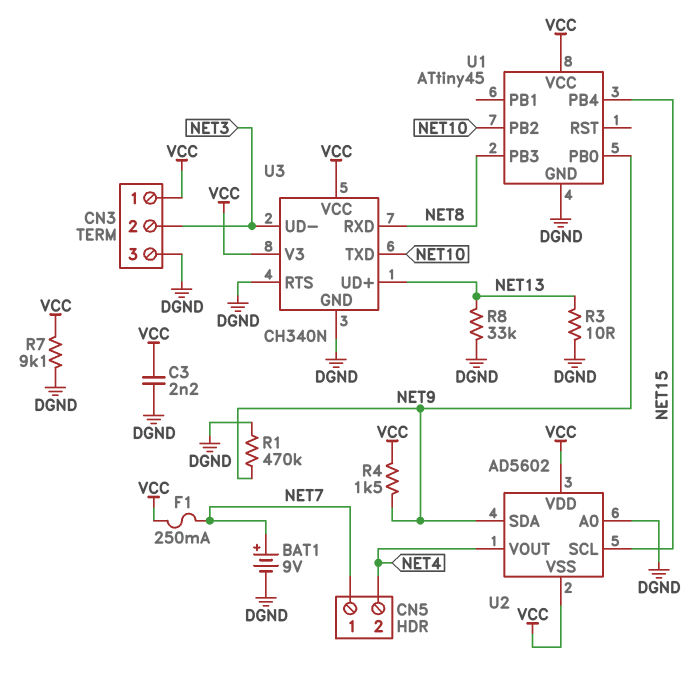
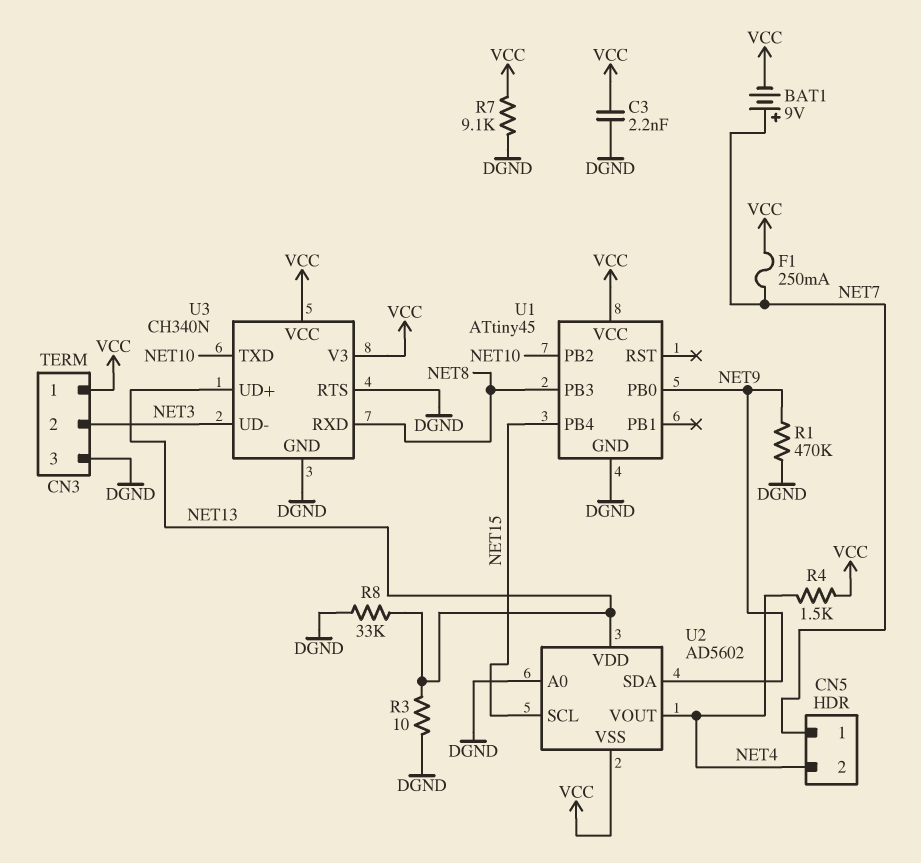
BAT1: 9V (plus NET7, minus DGND) -> 9V (plus NET7, minus VCC)
R4: 1.5k (NET9, VCC) -> 1.5k (NET4, VCC)
U2 pin VDD: VCC -> NET13

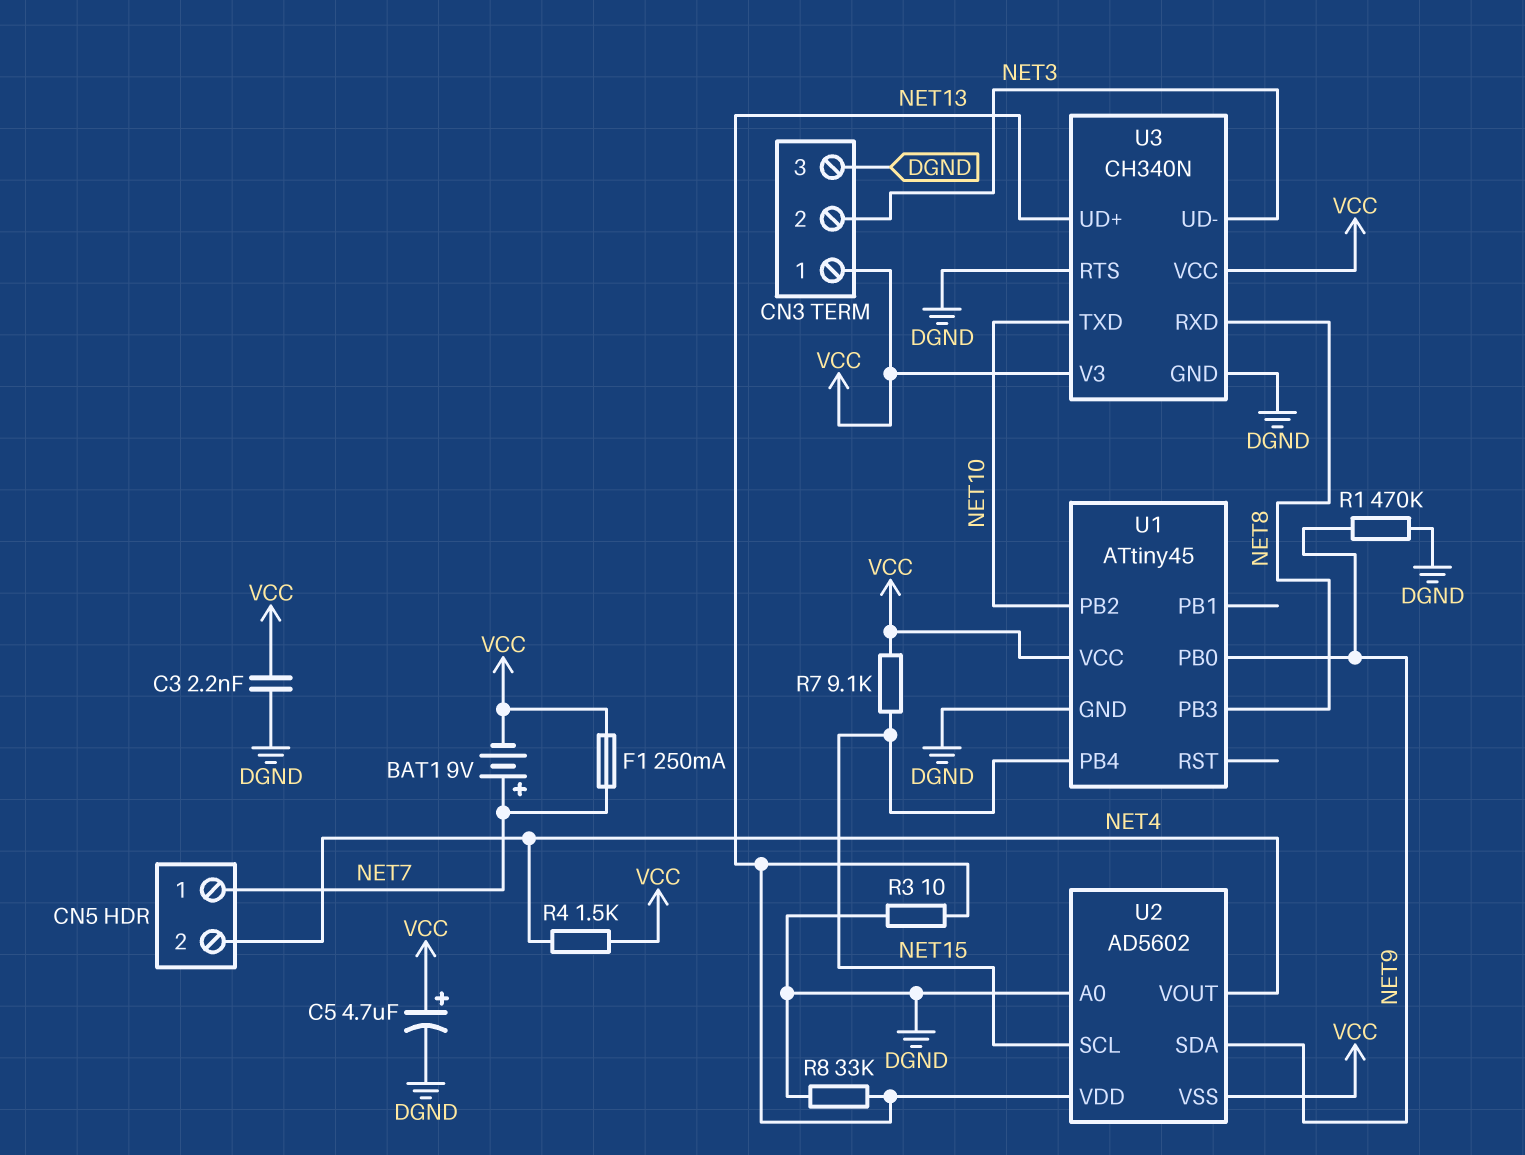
C5: none -> 4.7uF (plus VCC, minus DGND)
R7: 9.1k (DGND, VCC) -> 9.1k (NET15, VCC)

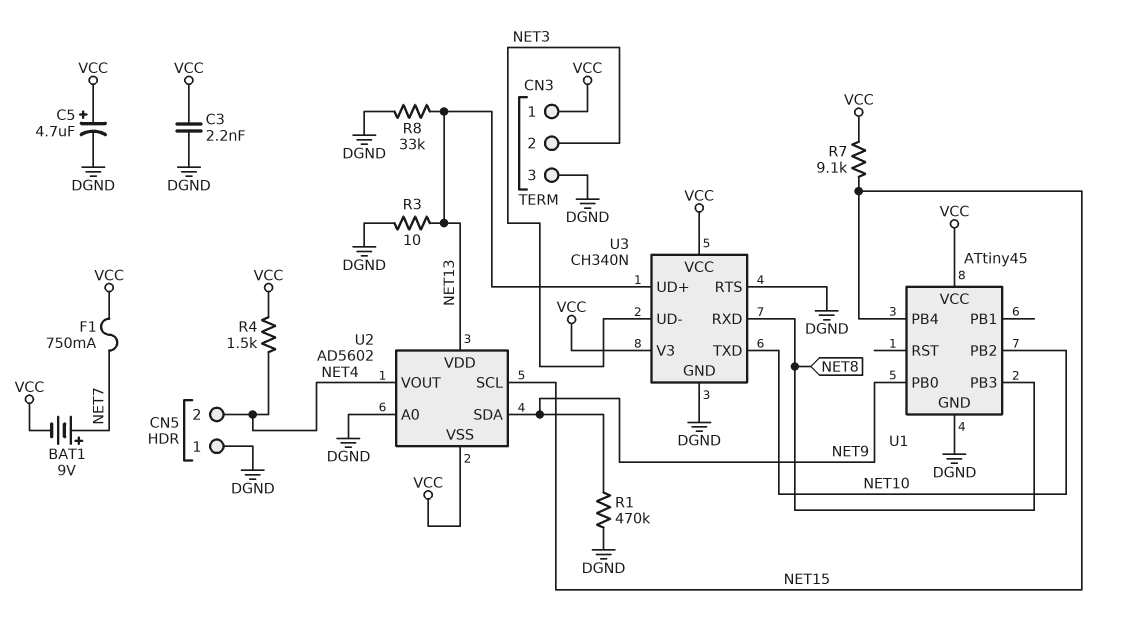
CN5 pin 1: NET7 -> DGND
F1: 250mA (NET7, VCC) -> 750mA (NET7, VCC)

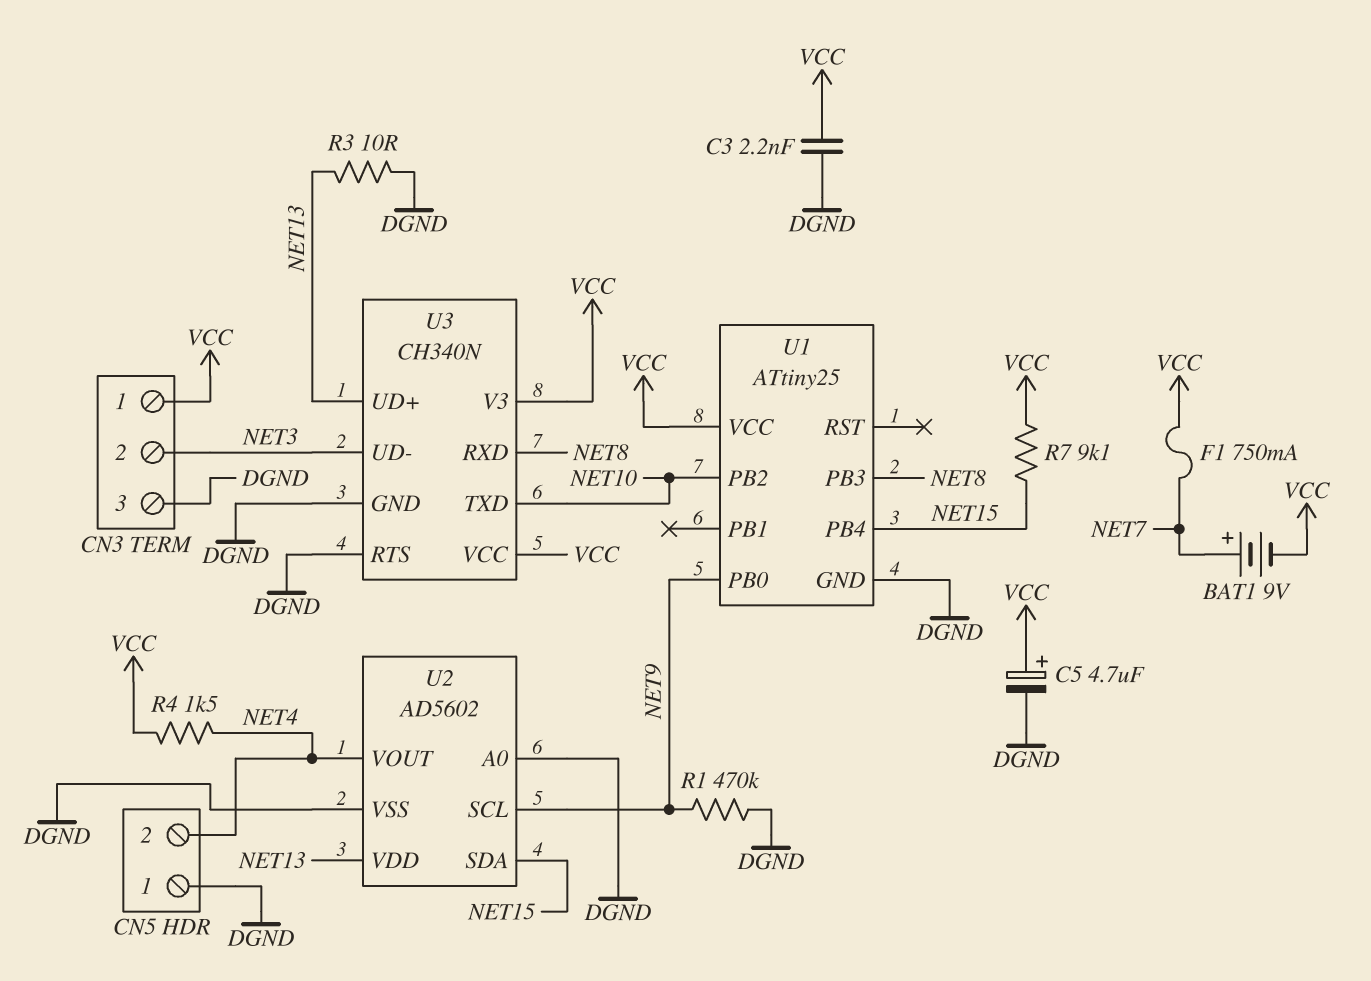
R8: 33k (DGND, NET13) -> none
U1: ATtiny45 -> ATtiny25
U2 pin SCL: NET15 -> NET9
U2 pin SDA: NET9 -> NET15
U2 pin VSS: VCC -> DGND

